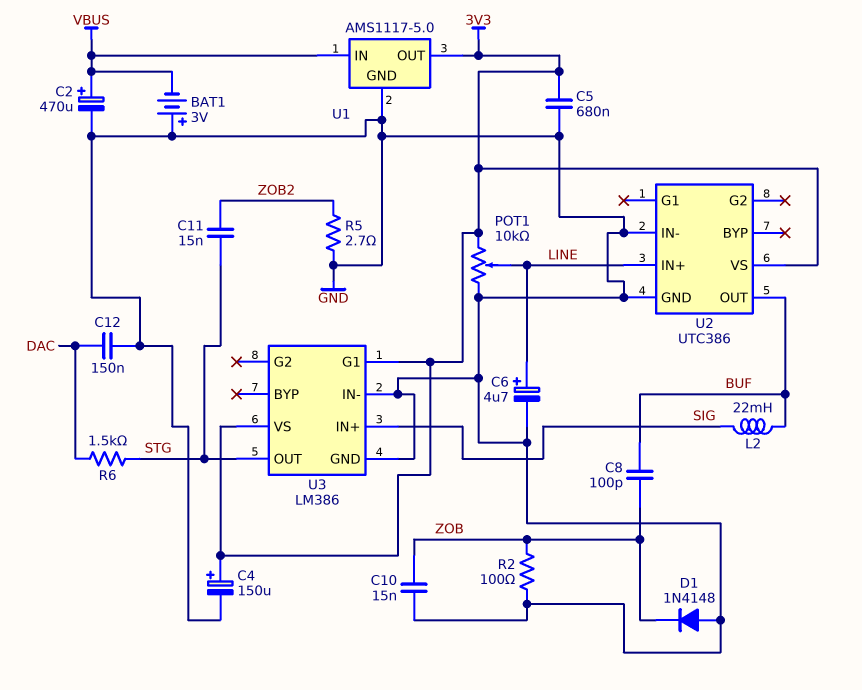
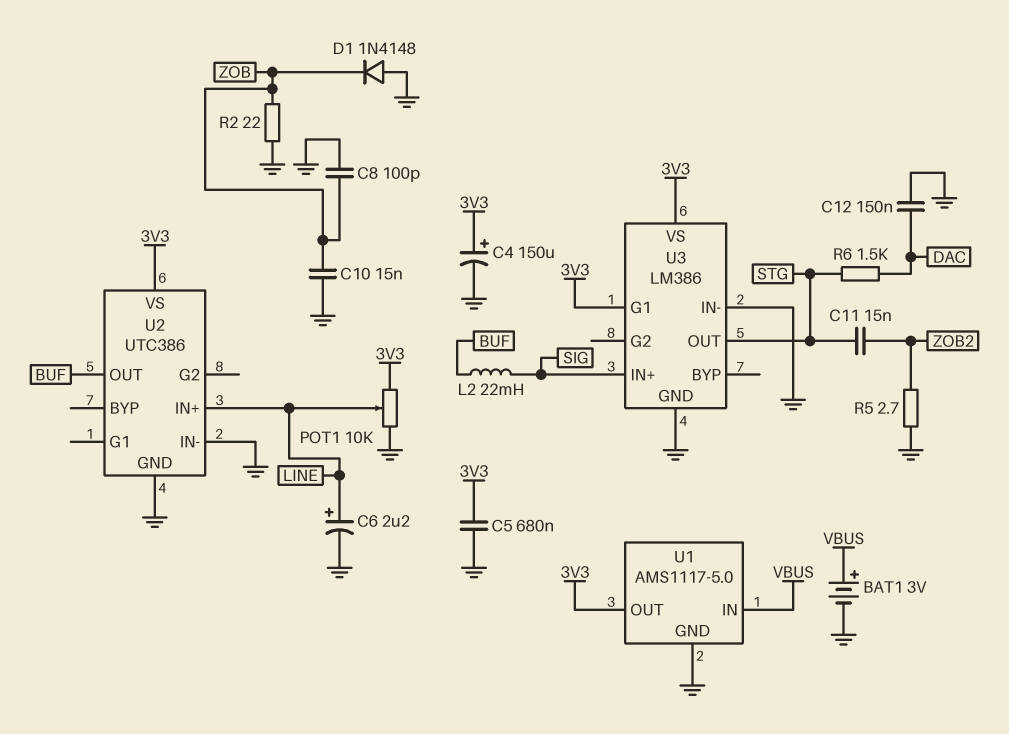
BAT1: 3V (plus GND, minus VBUS) -> 3V (plus VBUS, minus GND)
C2: 470uF (plus VBUS, minus GND) -> none
C6: 4.7uF (plus LINE, minus GND) -> 2.2uF (plus LINE, minus GND)
C8: 100pF (BUF, ZOB) -> 100pF (GND, ZOB)
R2: 100 (GND, ZOB) -> 22 (GND, ZOB)

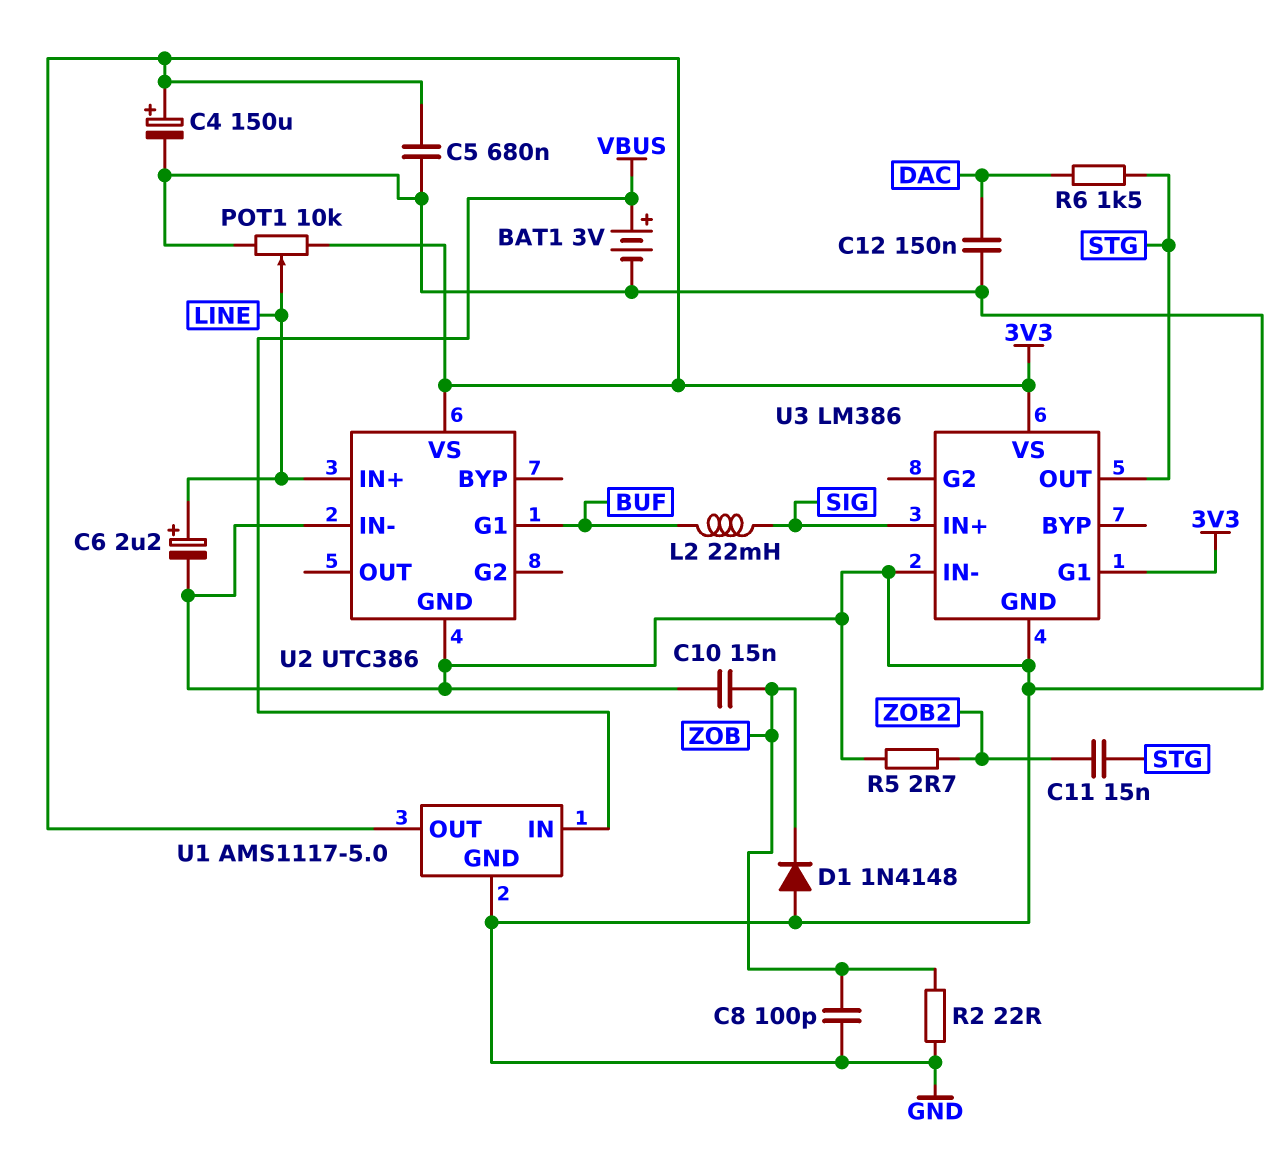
U2 pin G1: none -> BUF
U2 pin OUT: BUF -> none

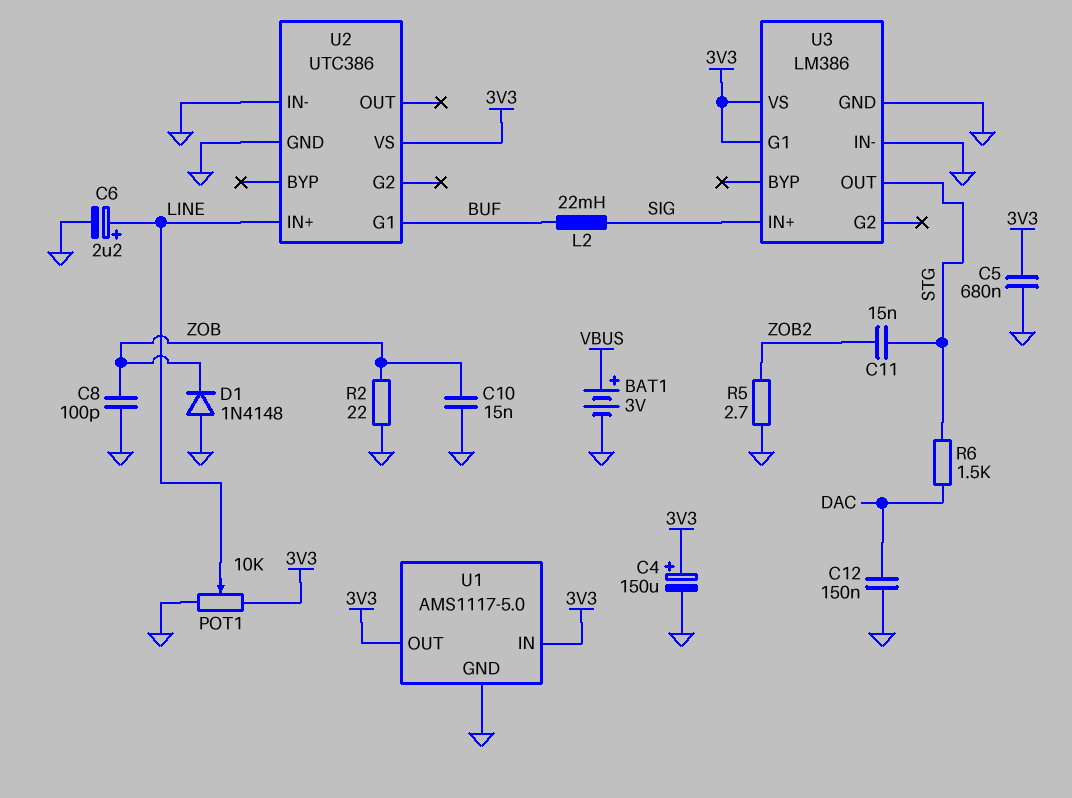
U1 pin IN: VBUS -> 3V3

